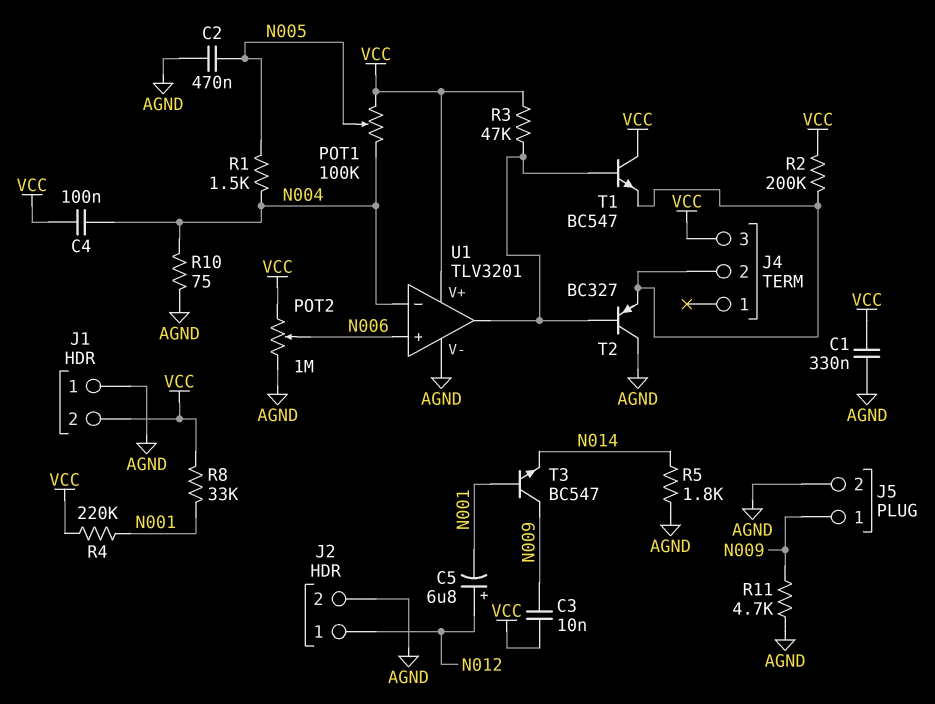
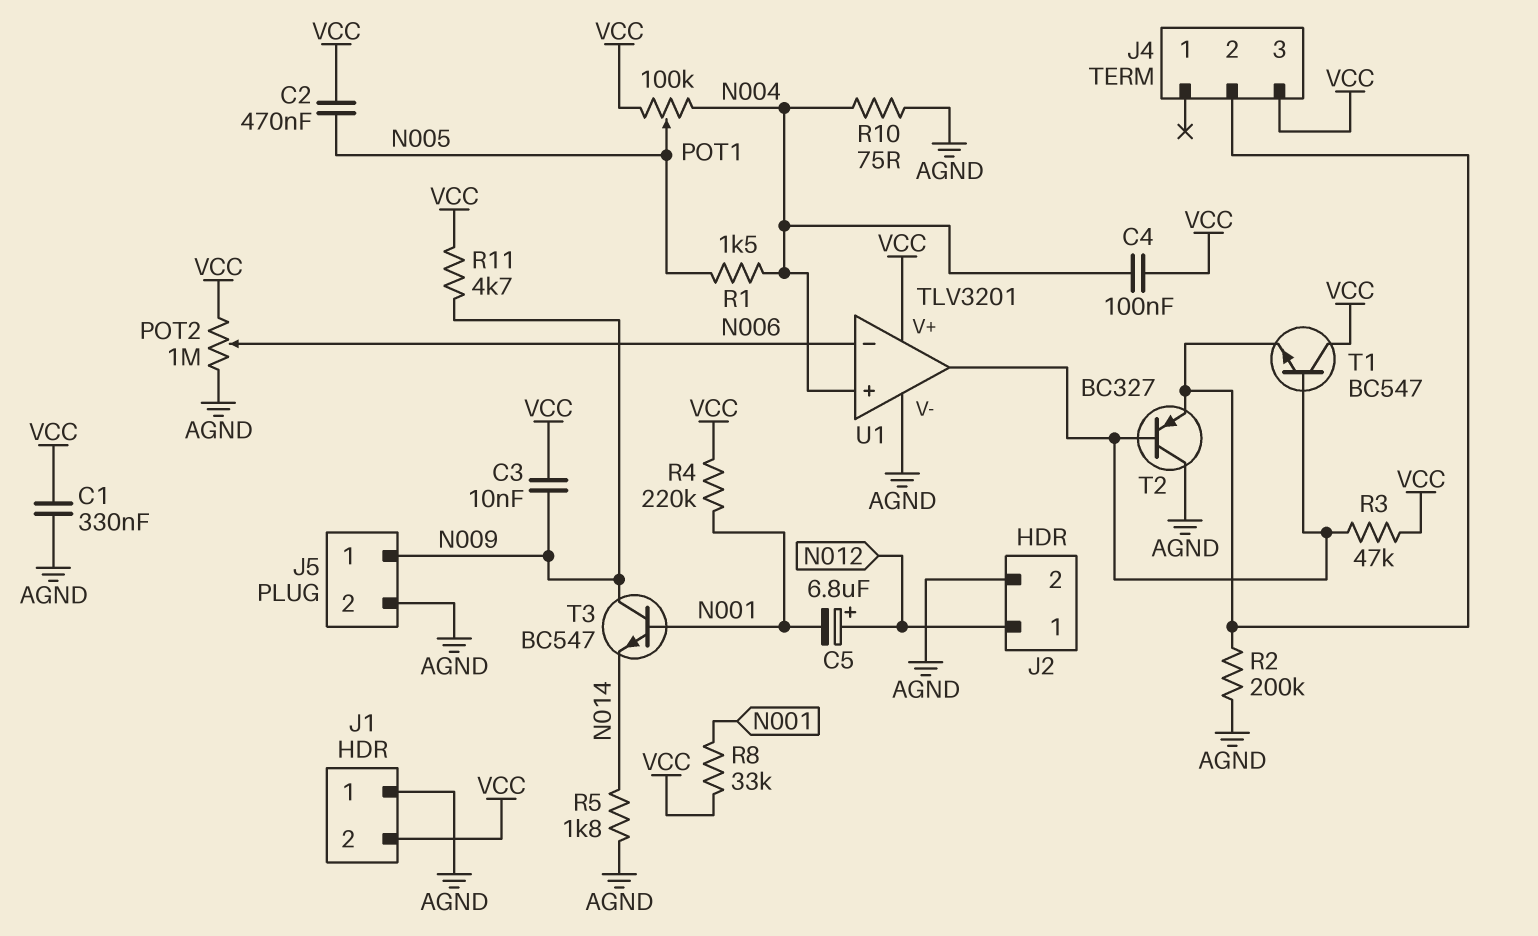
C2: 470nF (AGND, N005) -> 470nF (N005, VCC)
R2: 200k (J4/2, VCC) -> 200k (AGND, J4/2)
R11: 4.7k (AGND, N009) -> 4.7k (N009, VCC)
U1 pin in+: N006 -> N004
U1 pin in-: N004 -> N006

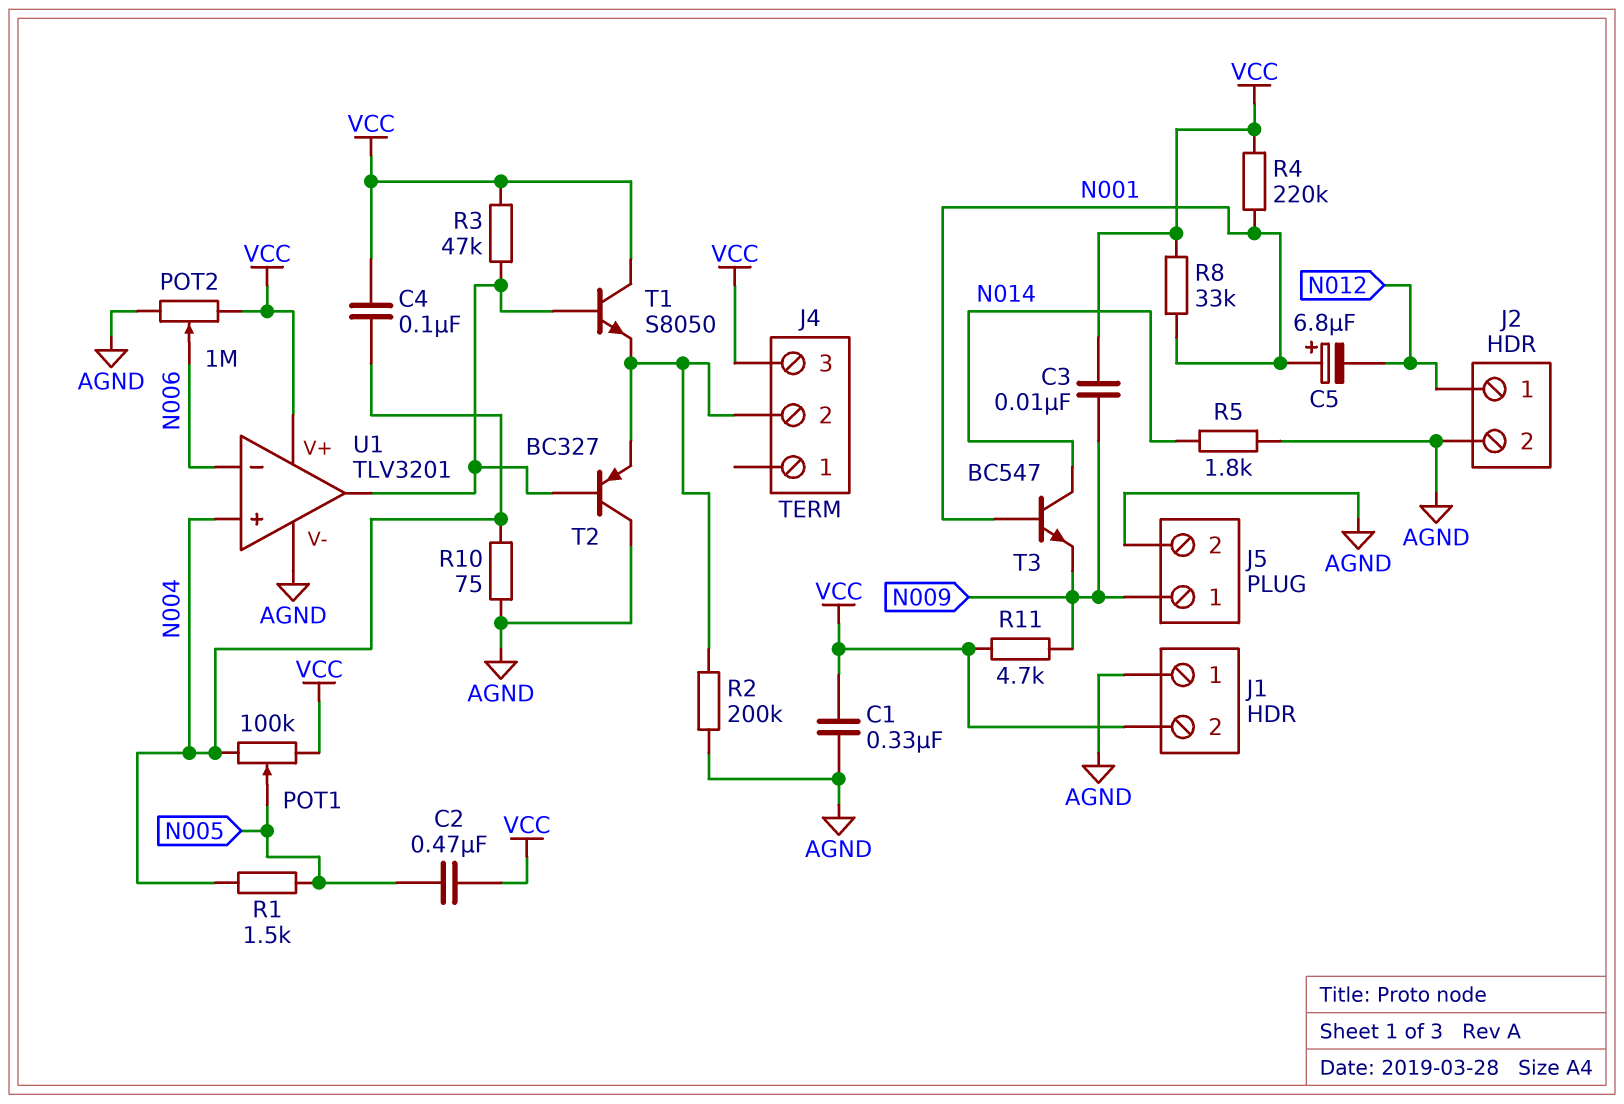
C5: 6.8uF (plus N012, minus N001) -> 6.8uF (plus N001, minus N012)
T1: NPN BC547 (B U1/out, C VCC, E J4/2) -> NPN S8050 (B U1/out, C VCC, E J4/2)
T3: NPN BC547 (B N001, C N009, E N014) -> NPN BC547 (B N001, C N014, E N009)

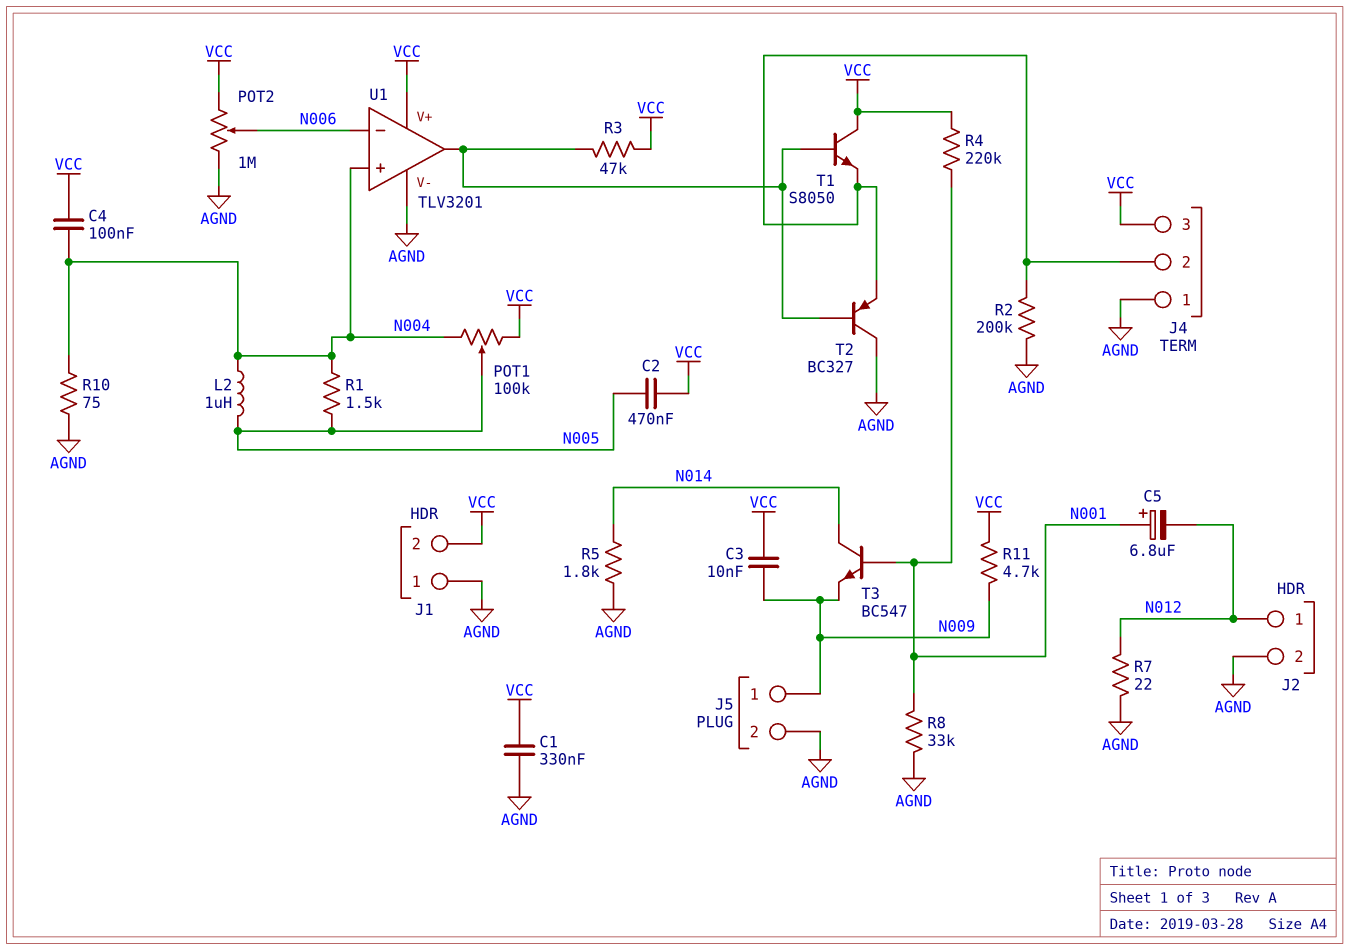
J4 pin 1: none -> AGND
L2: none -> 1uH (N004, N005)
R7: none -> 22 (AGND, N012)
R8: 33k (N001, VCC) -> 33k (AGND, N001)

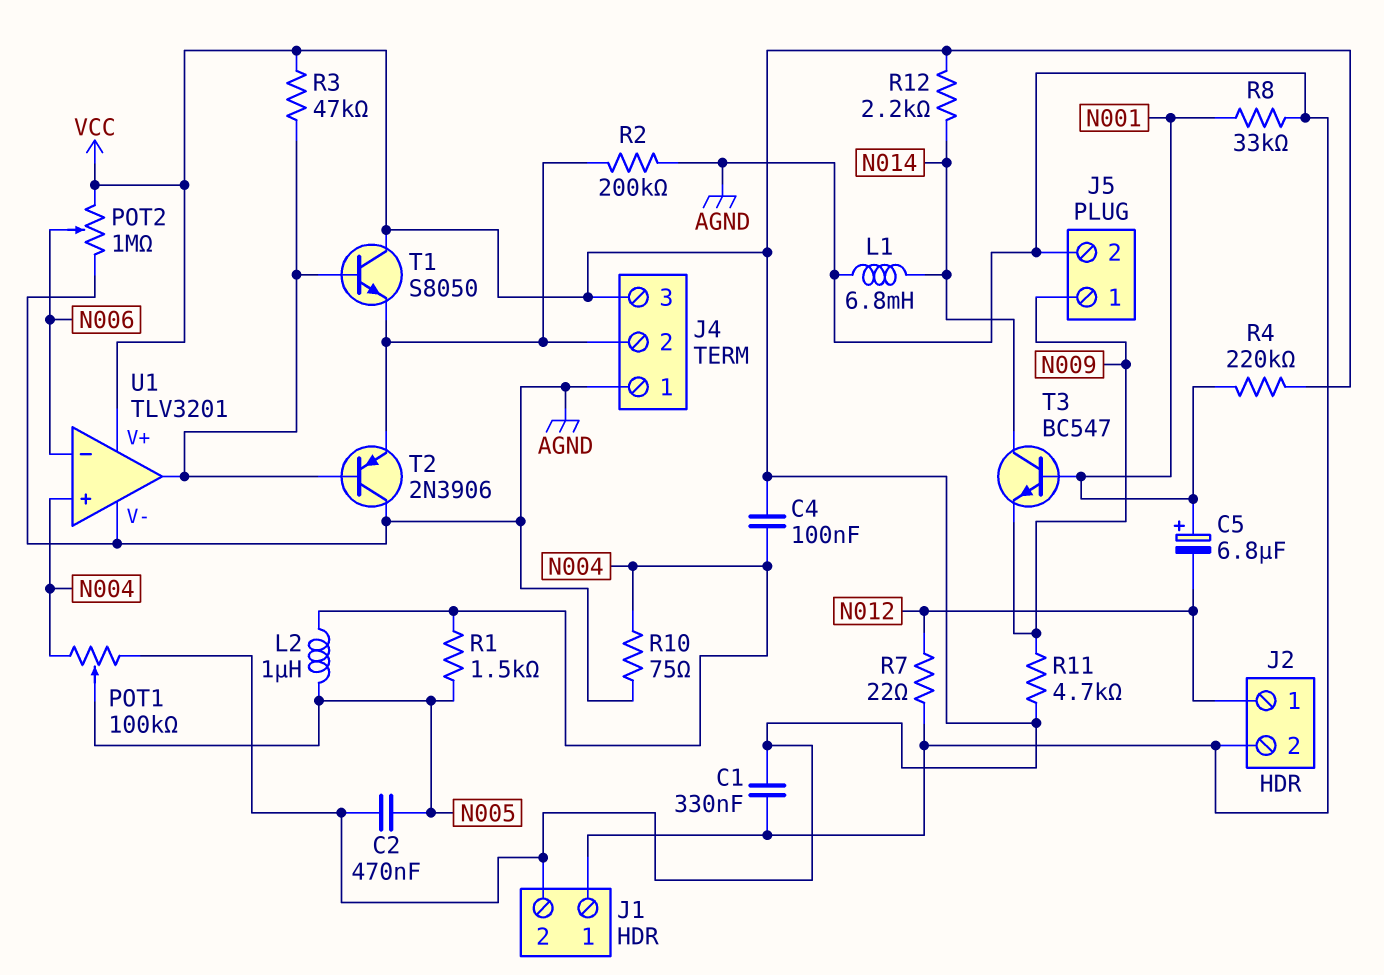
C3: 10nF (N009, VCC) -> none
L1: none -> 6.8mH (AGND, N014)
R5: 1.8k (AGND, N014) -> none
R12: none -> 2.2k (N014, VCC)
T2: PNP BC327 (B U1/out, C AGND, E J4/2) -> PNP 2N3906 (B U1/out, C AGND, E J4/2)

